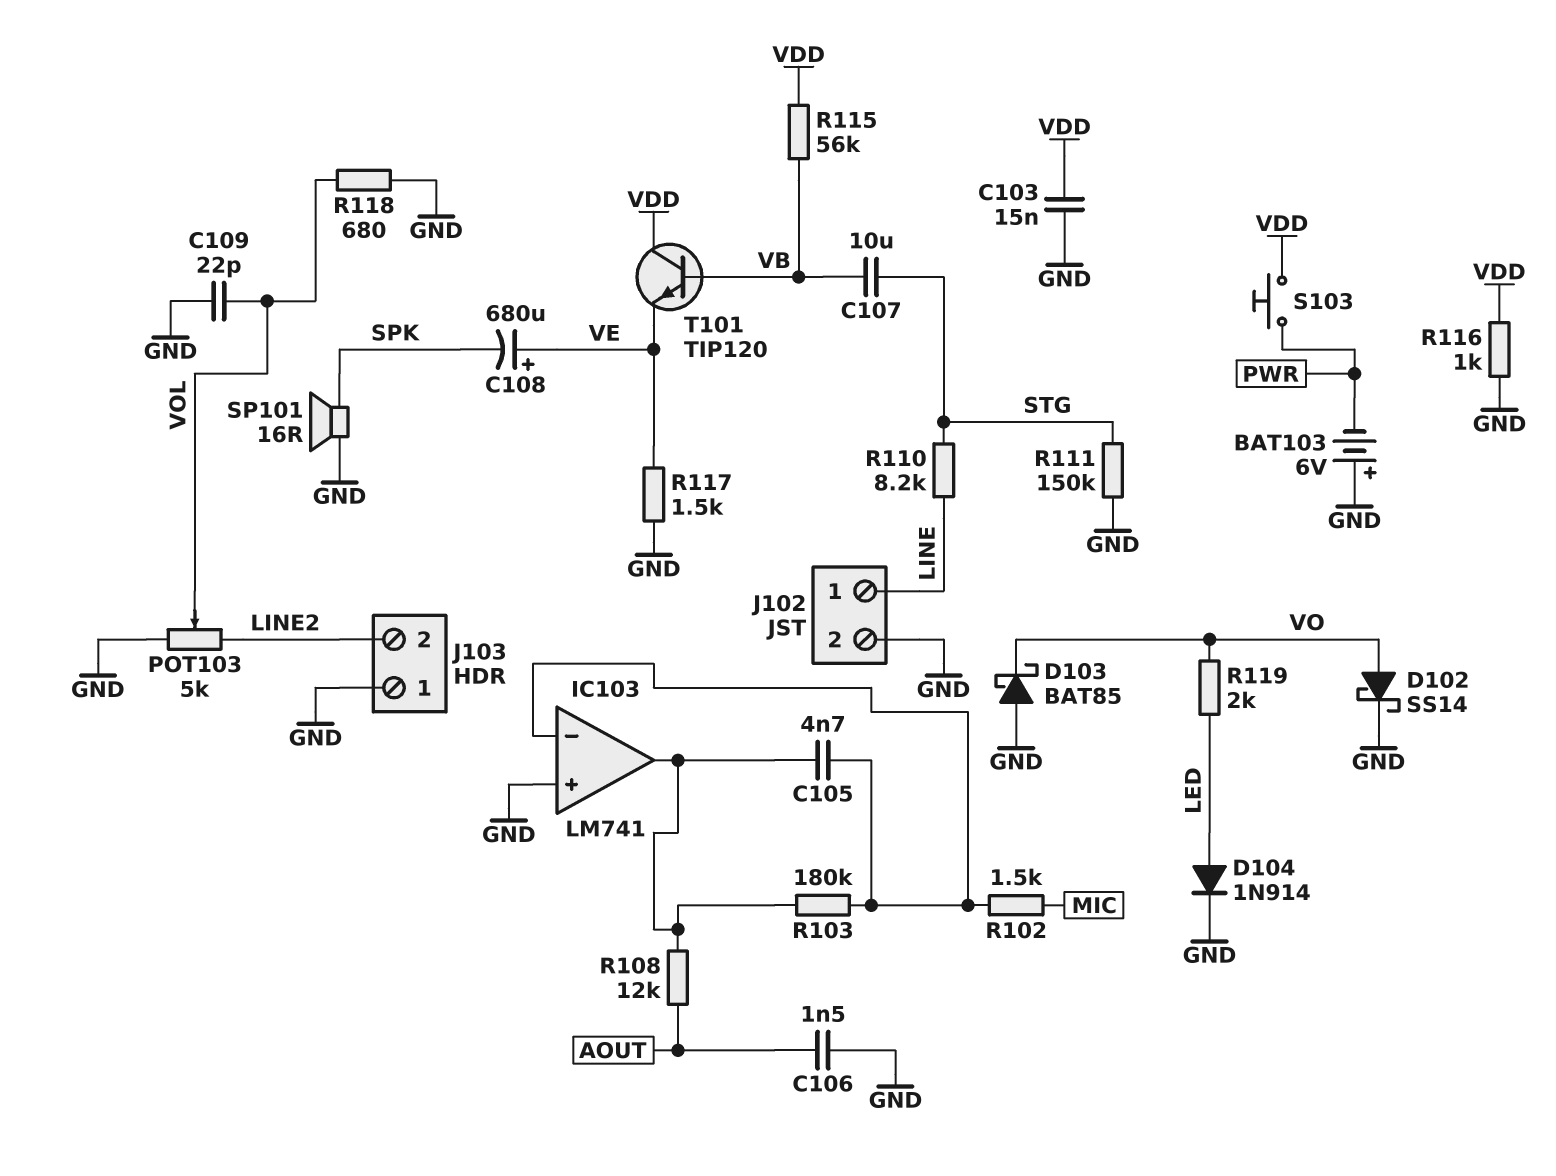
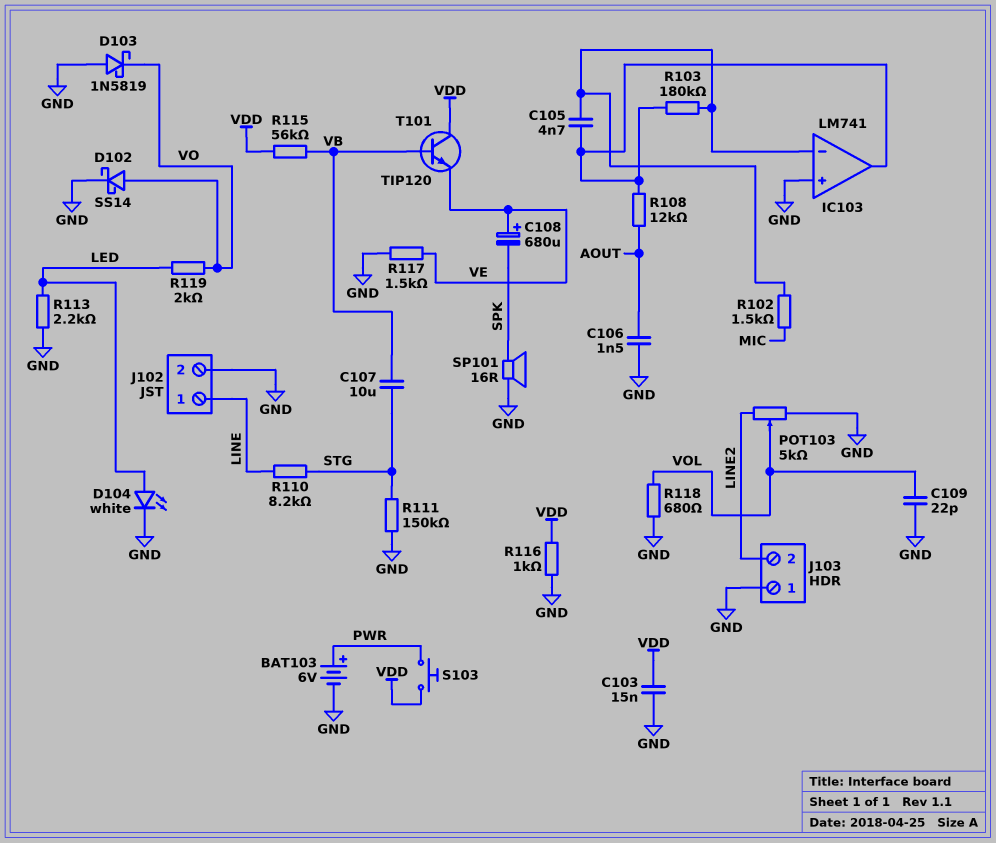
BAT103: 6V (plus GND, minus PWR) -> 6V (plus PWR, minus GND)
D103: schottky BAT85 (A GND, K VO) -> schottky 1N5819 (A GND, K VO)
D104: diode 1N914 (A LED, K GND) -> LED white (A LED, K GND)
R113: none -> 2.2k (GND, LED)

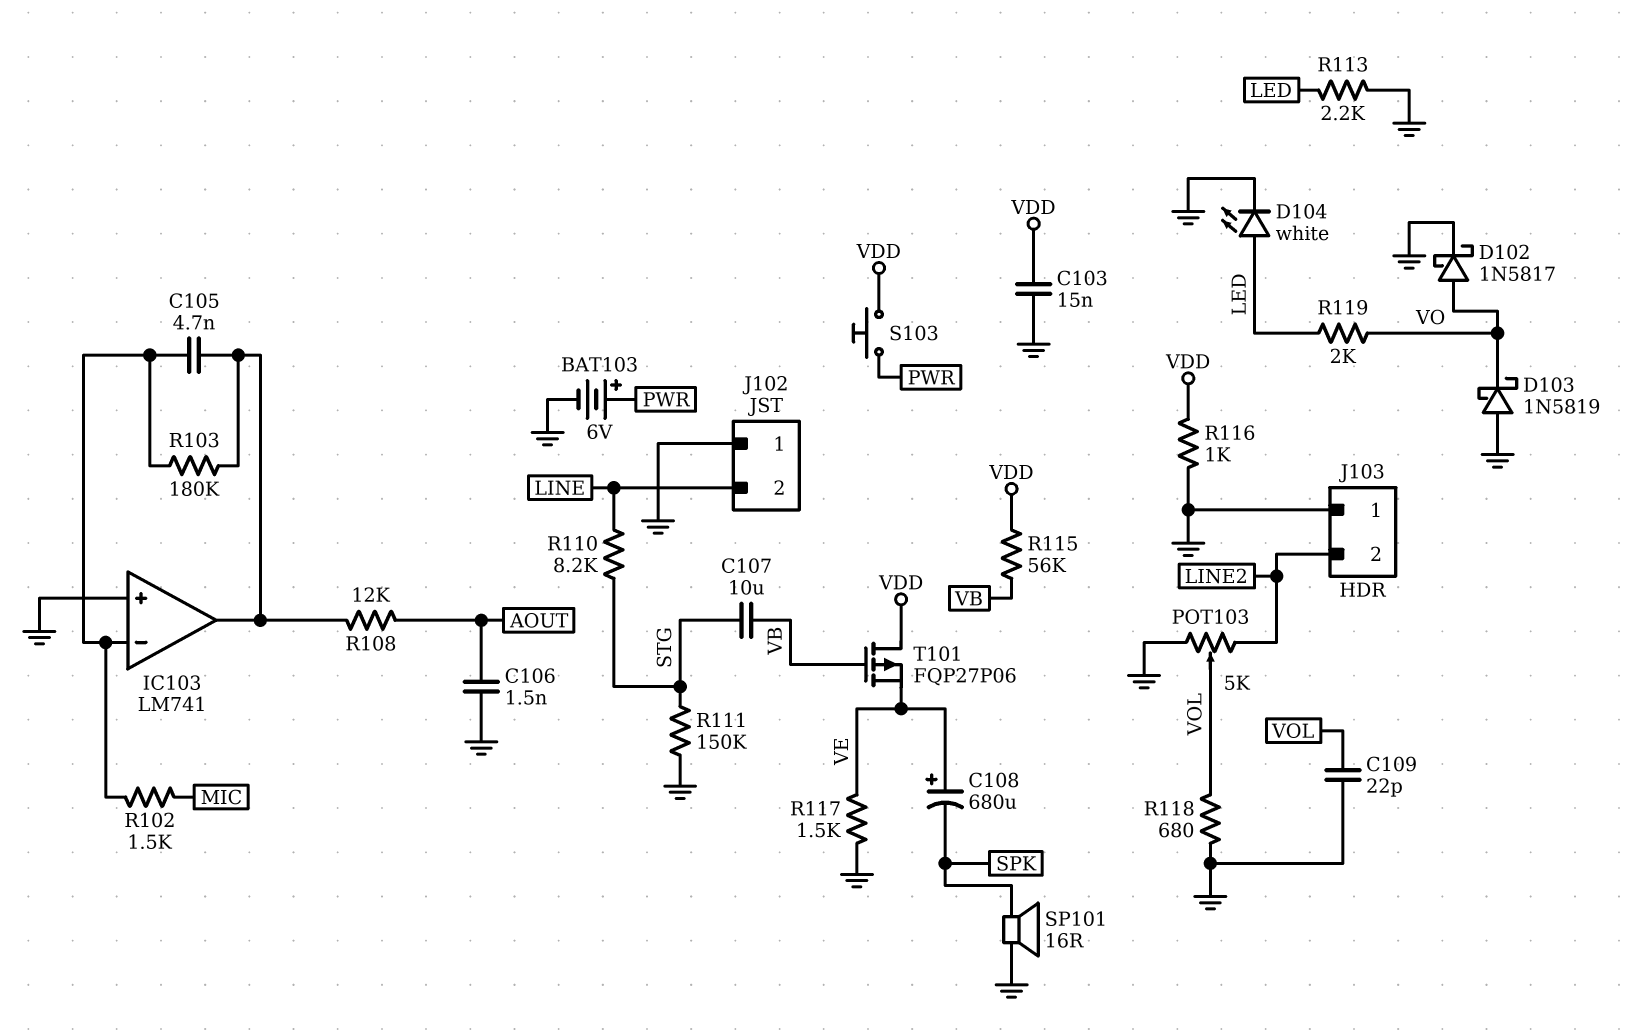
D102: schottky SS14 (A VO, K GND) -> schottky 1N5817 (A VO, K GND)
J102 pin 1: LINE -> GND
J102 pin 2: GND -> LINE
T101: NPN TIP120 (B VB, C VDD, E VE) -> PMOS FQP27P06 (G VB, D VDD, S VE)

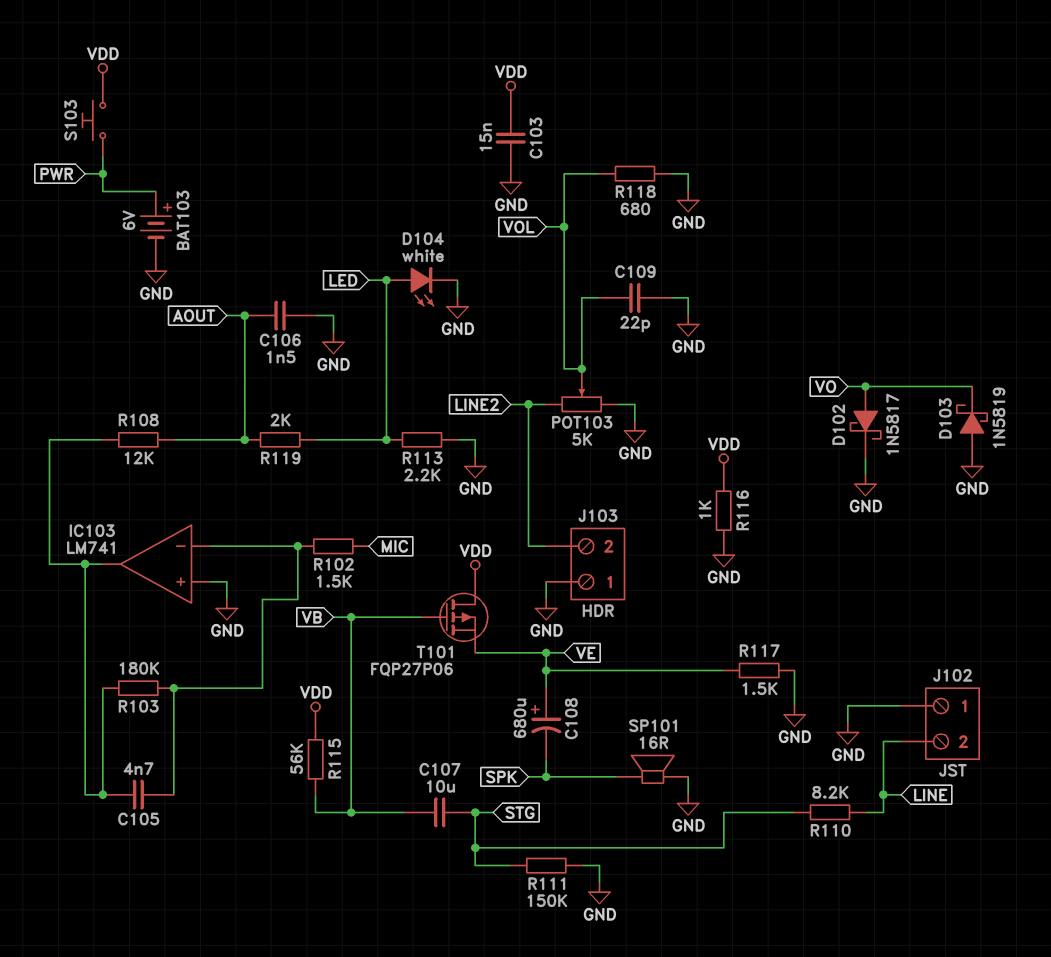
R119: 2k (LED, VO) -> 2k (AOUT, LED)

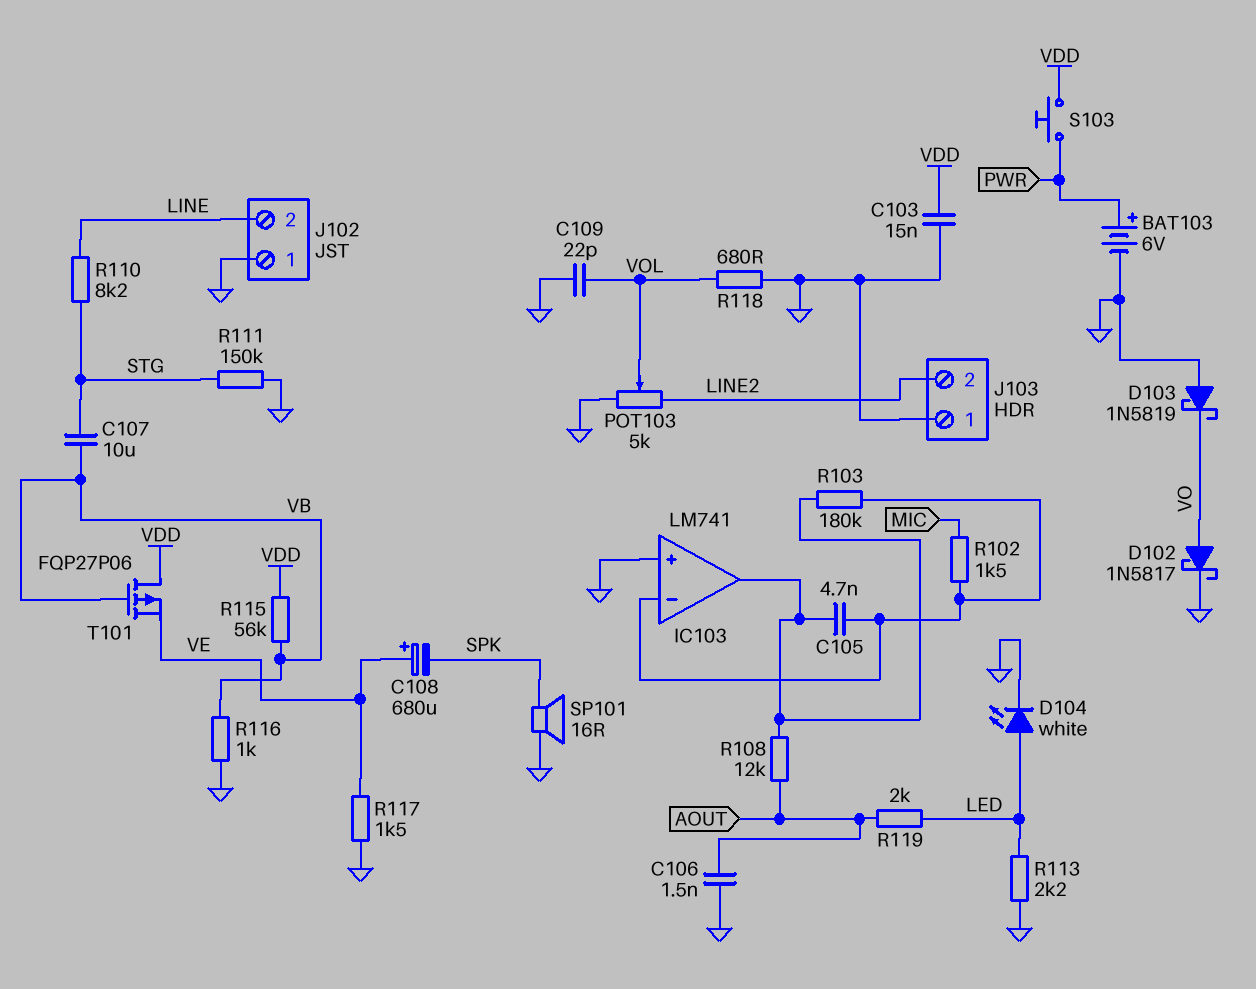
R116: 1k (GND, VDD) -> 1k (GND, VB)

